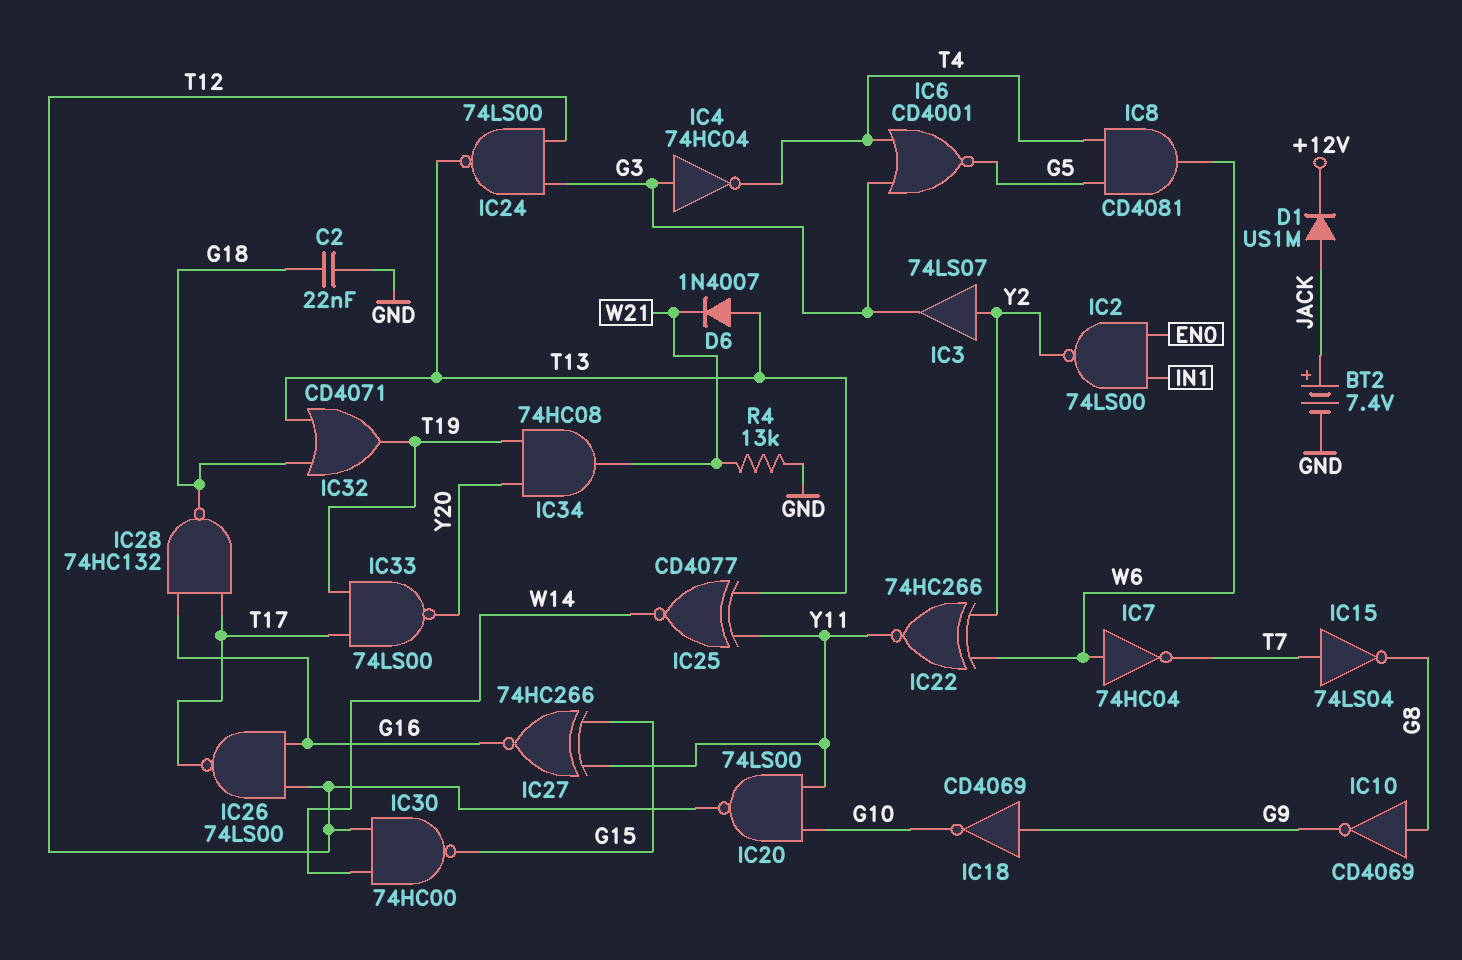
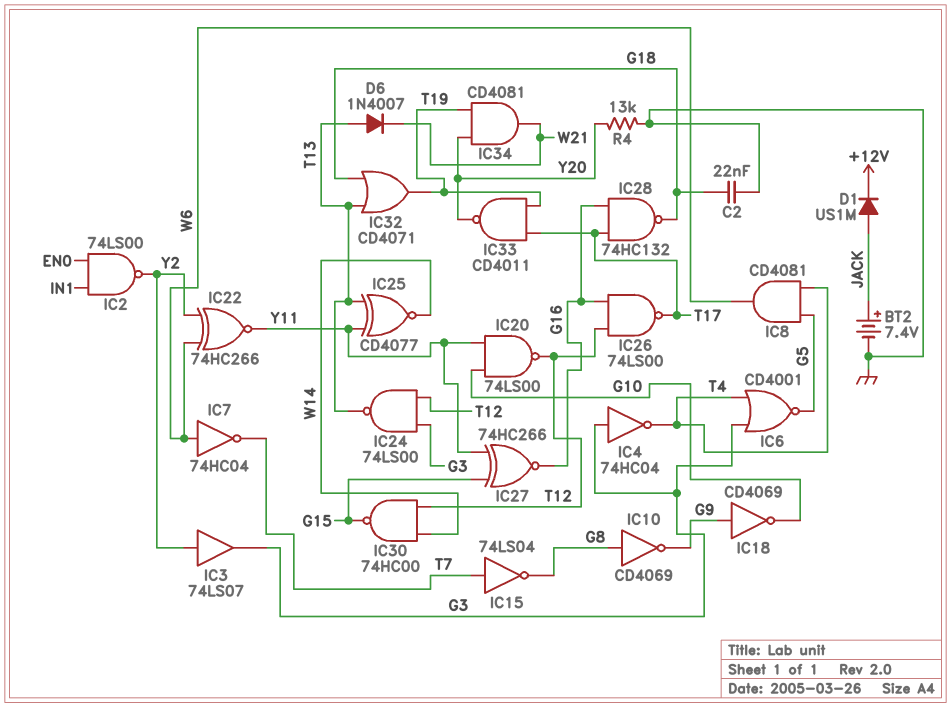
IC33: NAND 74LS00 (in T17, in T19, out Y20) -> NAND CD4011 (in T17, in T19, out Y20)
IC34: AND 74HC08 (in T19, in Y20, out W21) -> AND CD4081 (in T19, in Y20, out W21)
R4: 13k (GND, W21) -> 13k (GND, Y20)

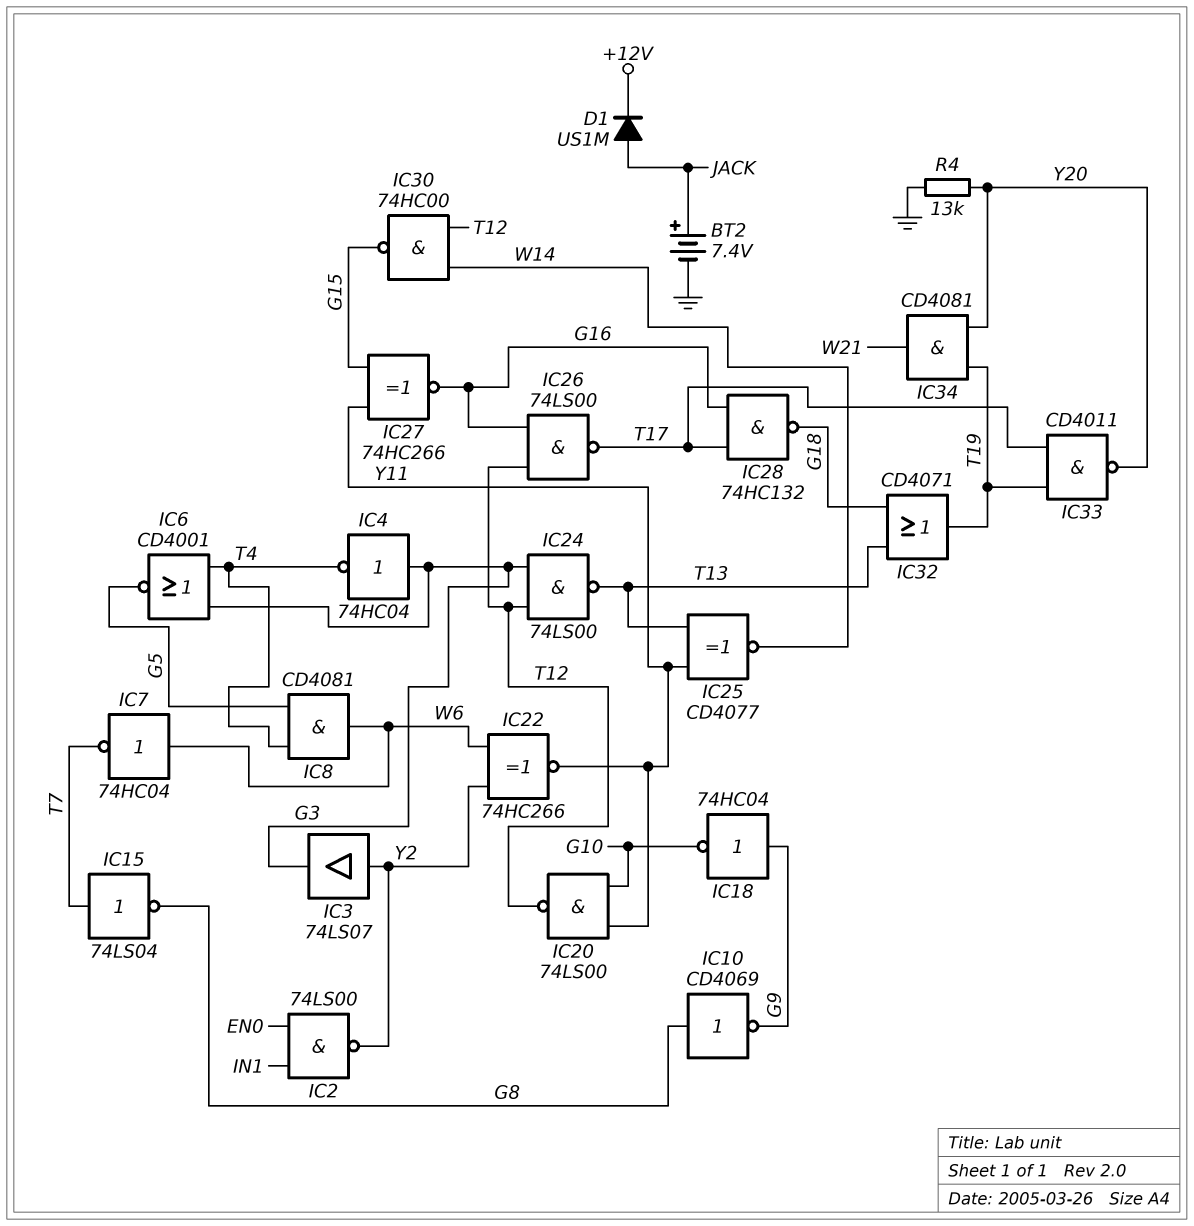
C2: 22nF (G18, GND) -> none
D6: diode 1N4007 (A T13, K W21) -> none
IC18: NOT CD4069 (in G9, out G10) -> NOT 74HC04 (in G9, out G10)

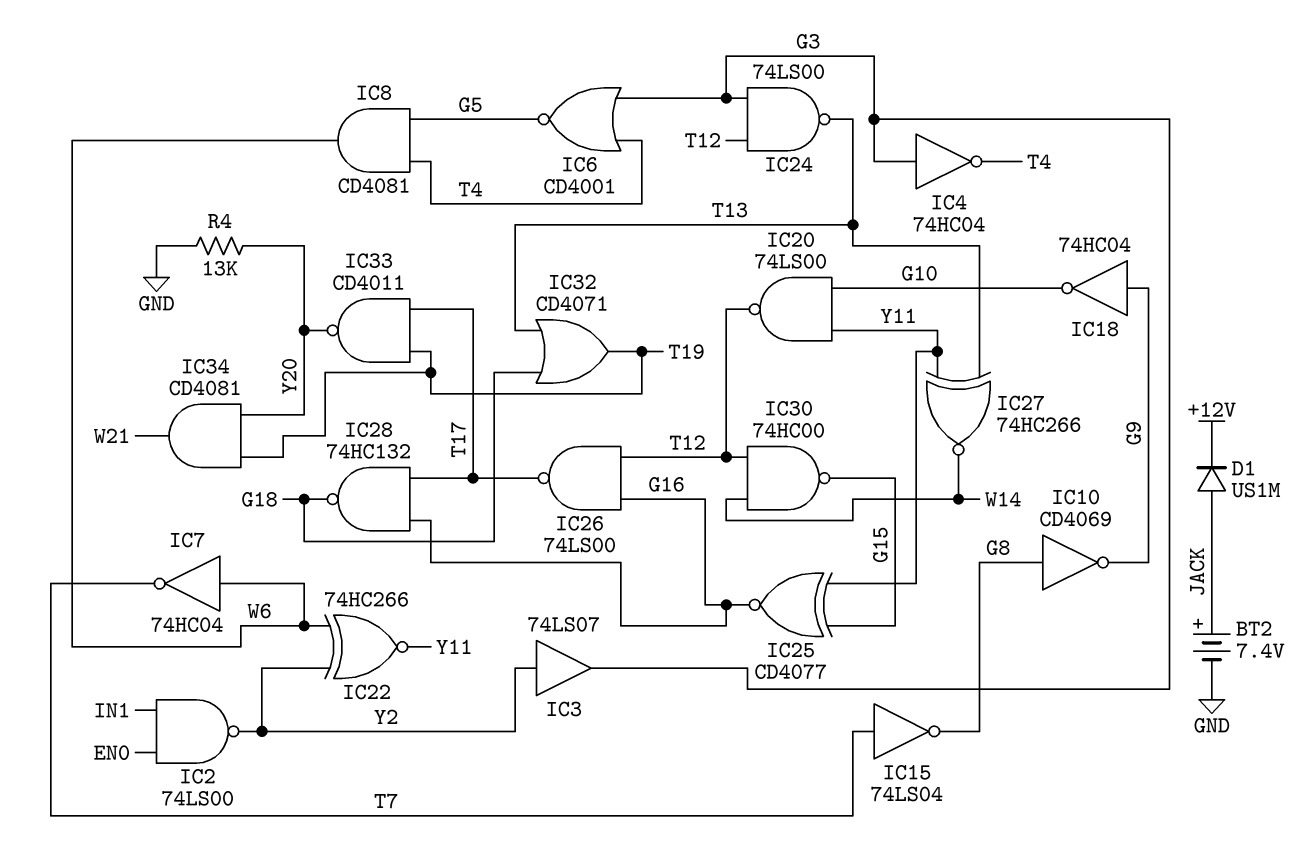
IC25: XNOR CD4077 (in T13, in Y11, out W14) -> XNOR CD4077 (in G15, in Y11, out G16)
IC27: XNOR 74HC266 (in G15, in Y11, out G16) -> XNOR 74HC266 (in T13, in Y11, out W14)

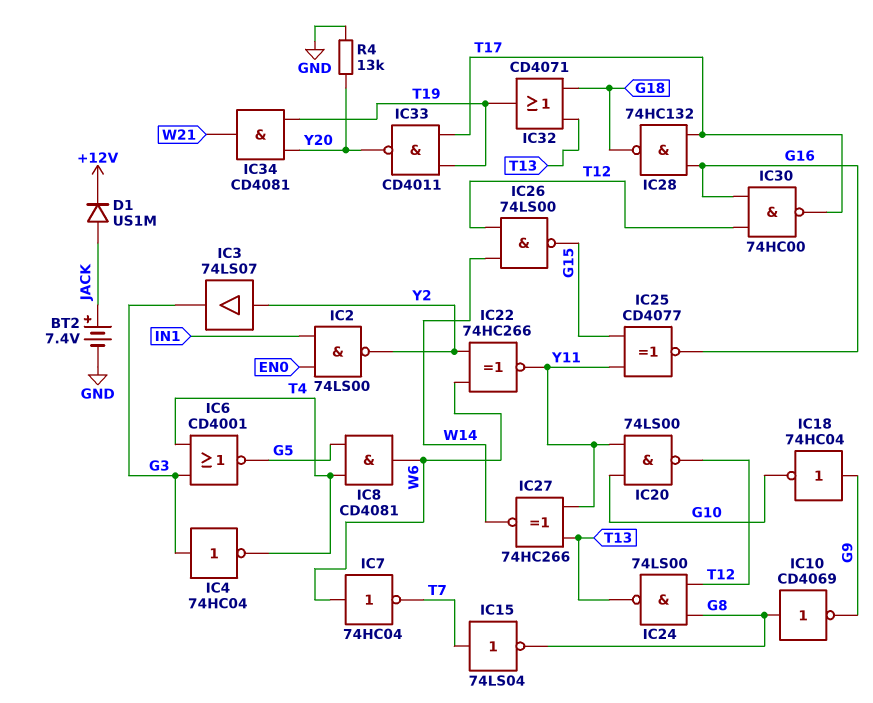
IC24: NAND 74LS00 (in G3, in T12, out T13) -> NAND 74LS00 (in G8, in T12, out T13)
IC26: NAND 74LS00 (in G16, in T12, out T17) -> NAND 74LS00 (in T12, in W14, out G15)
IC30: NAND 74HC00 (in T12, in W14, out G15) -> NAND 74HC00 (in G16, in T12, out T17)

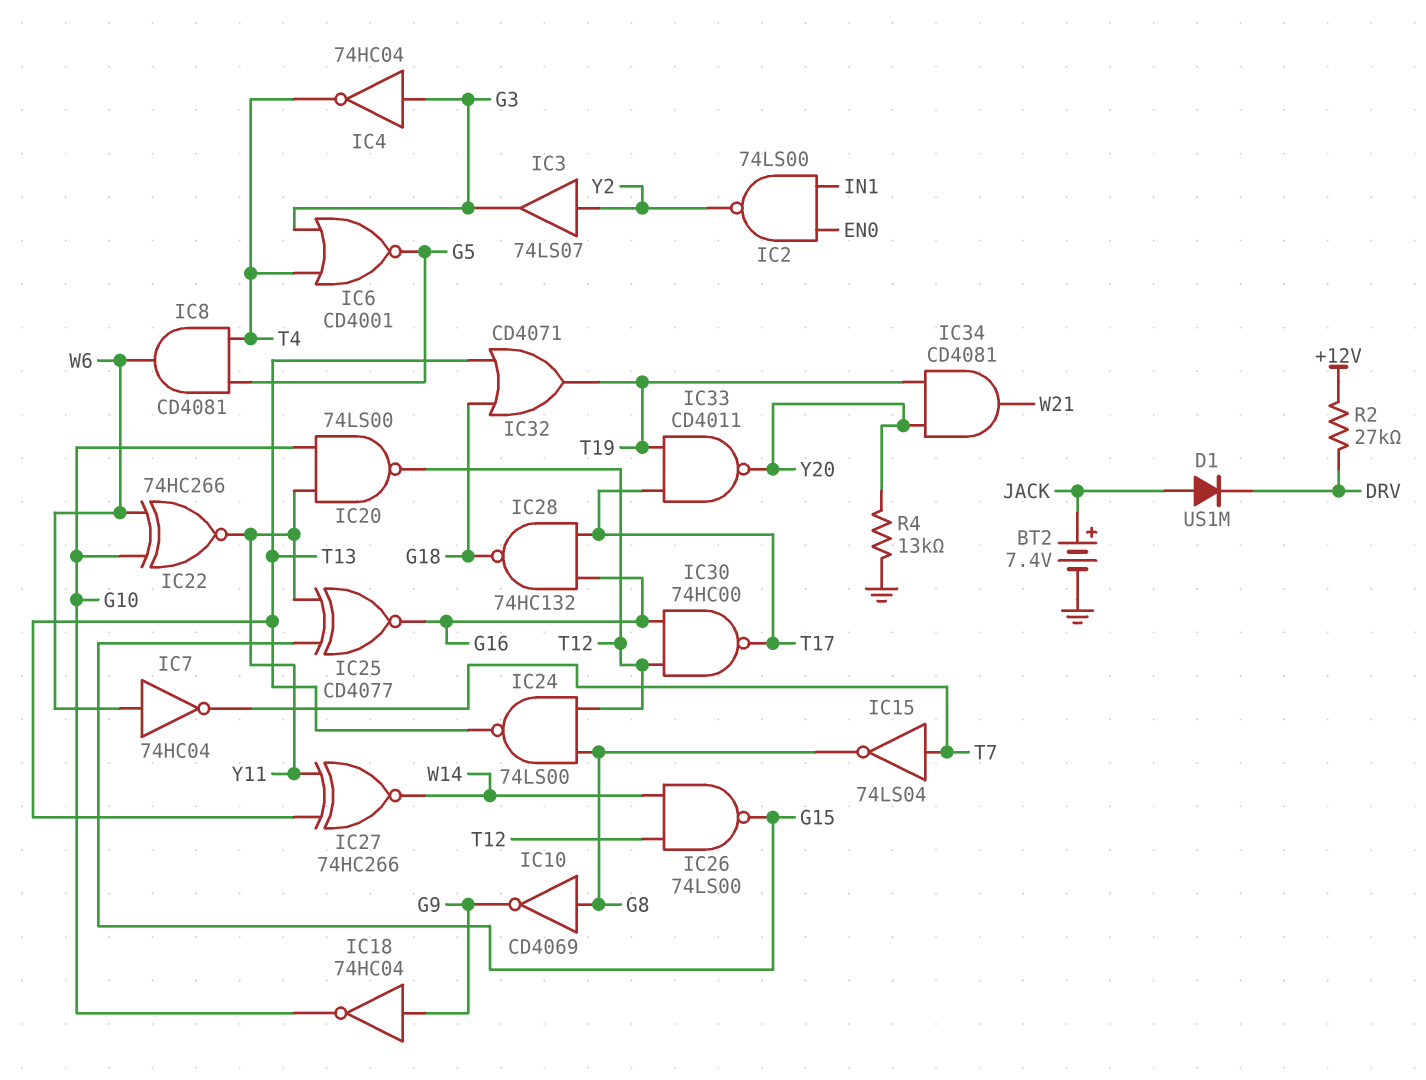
D1: diode US1M (A JACK, K +12V) -> diode US1M (A JACK, K DRV)
IC22: XNOR 74HC266 (in W6, in Y2, out Y11) -> XNOR 74HC266 (in G10, in W6, out Y11)
R2: none -> 27k (+12V, DRV)

